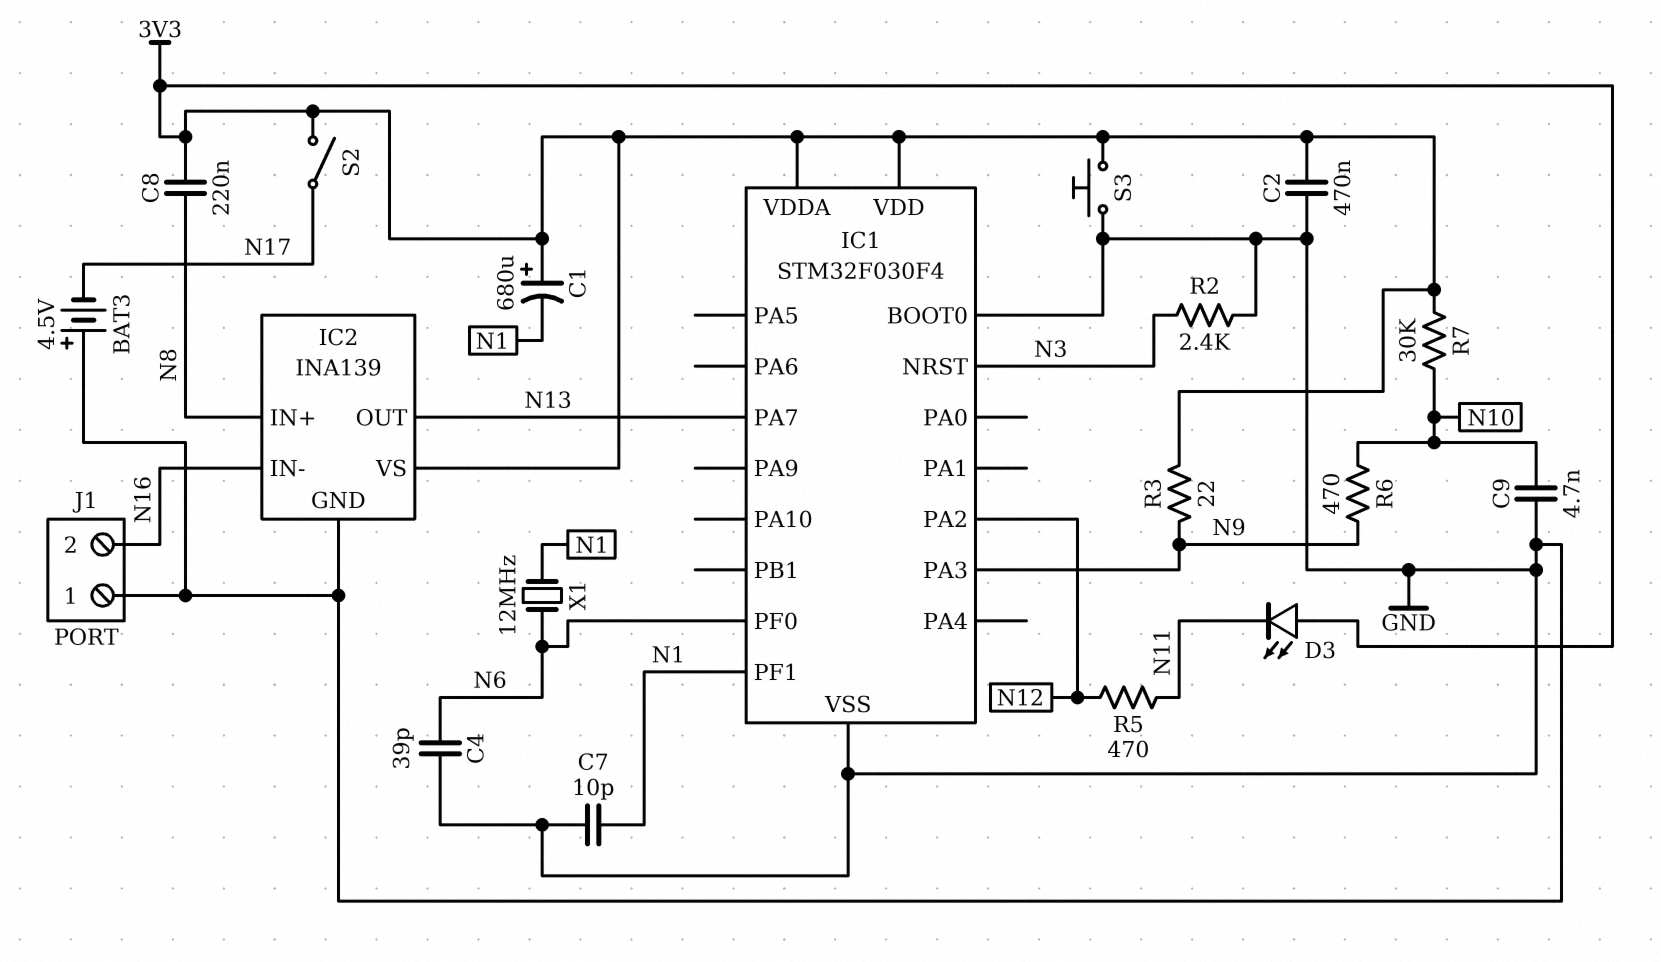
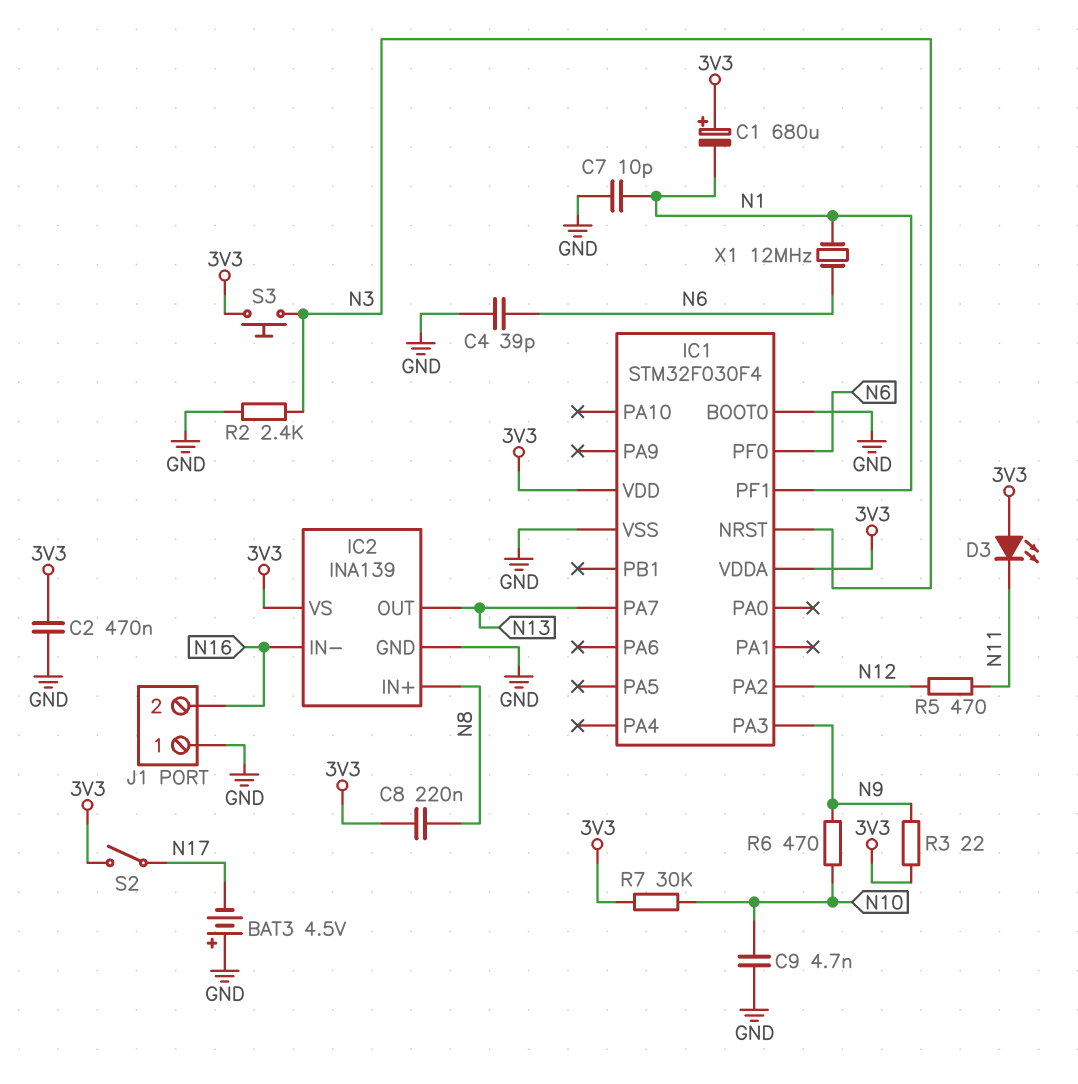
S3: button (3V3, GND) -> button (3V3, N3)

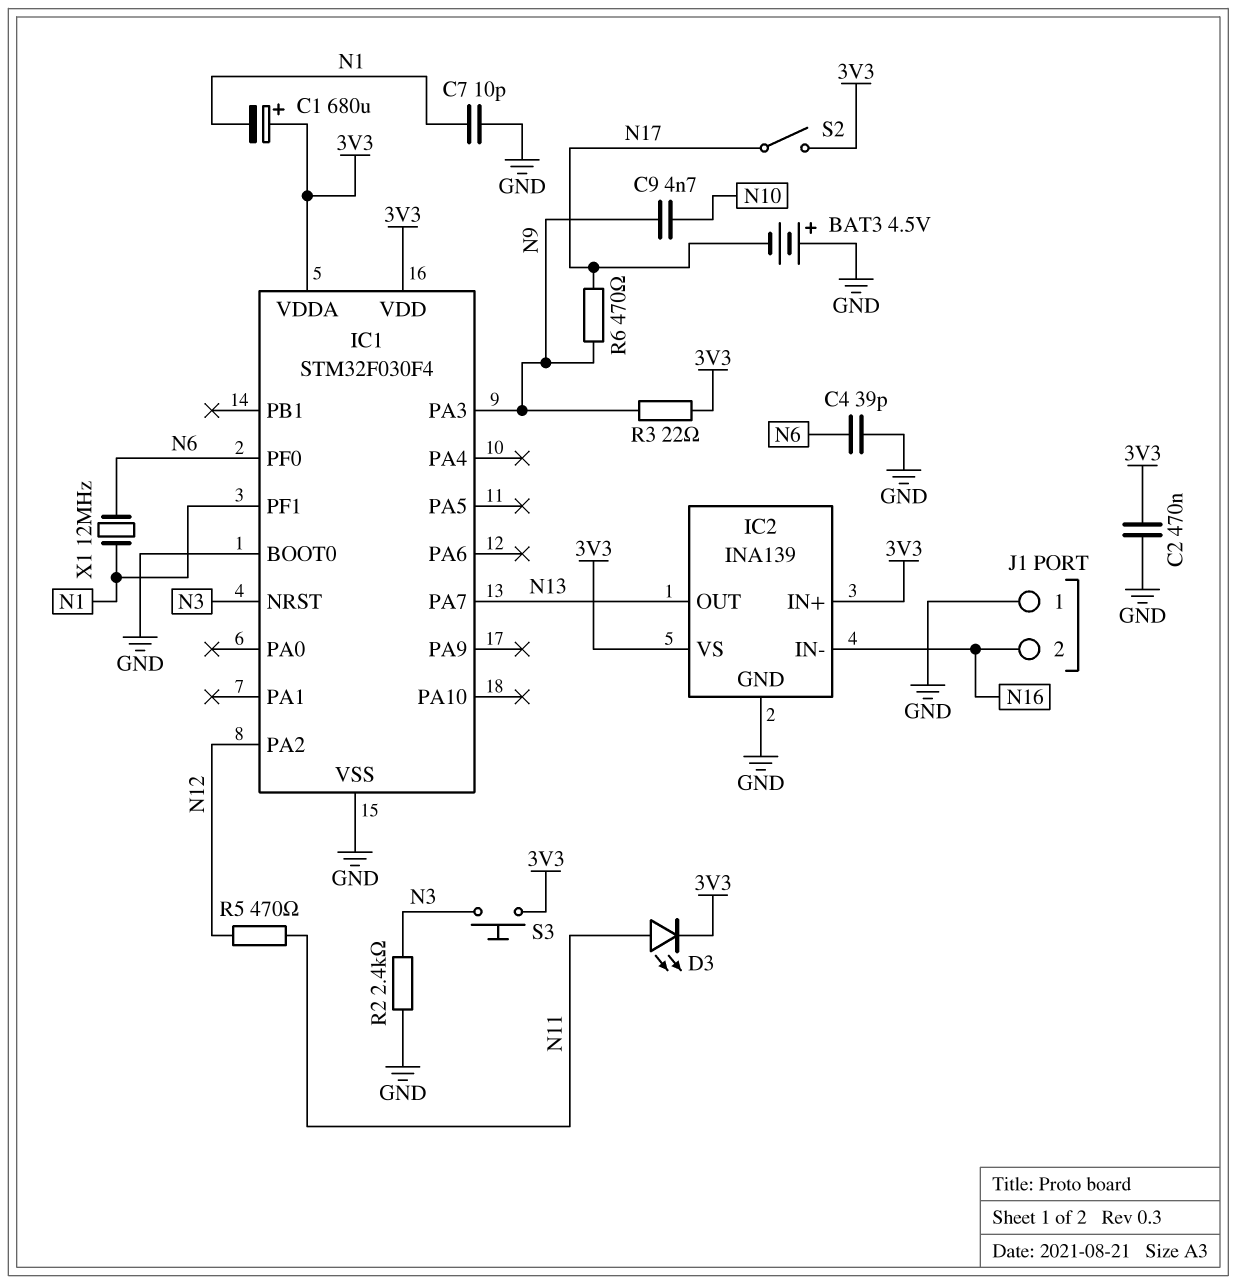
C8: 220nF (3V3, N8) -> none
C9: 4.7nF (GND, N10) -> 4.7nF (N9, N10)
D3: LED (A 3V3, K N11) -> LED (A N11, K 3V3)
IC2 pin IN+: N8 -> 3V3
R6: 470 (N9, N10) -> 470 (N9, N17)
R7: 30k (3V3, N10) -> none

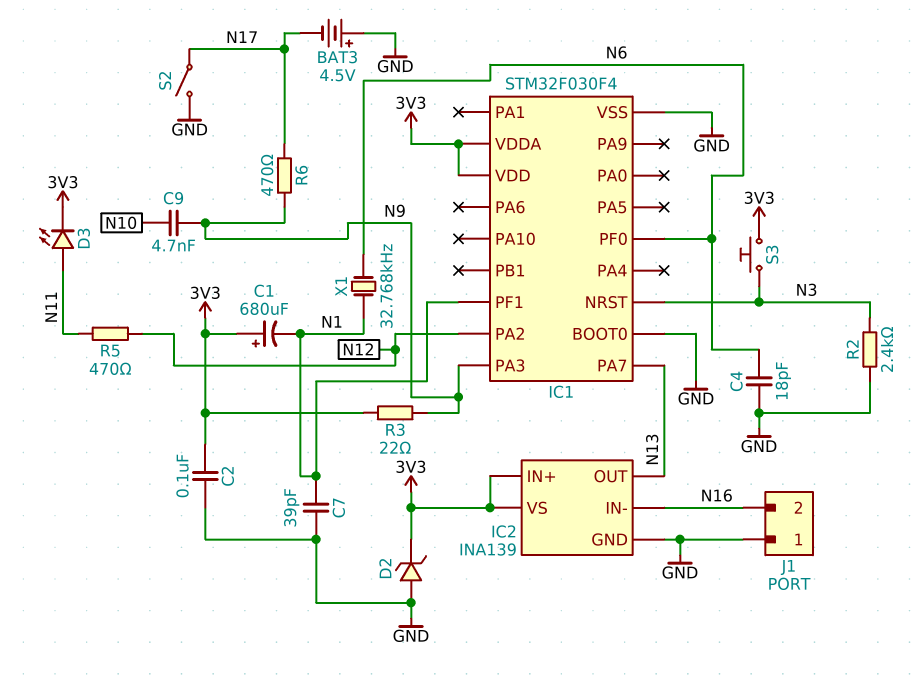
C2: 470nF (3V3, GND) -> 100nF (3V3, GND)
C4: 39pF (GND, N6) -> 18pF (GND, N6)
C7: 10pF (GND, N1) -> 39pF (GND, N1)
D2: none -> zener (A GND, K 3V3)
S2: switch (3V3, N17) -> switch (GND, N17)
X1: 12MHz (N1, N6) -> 32.768kHz (N1, N6)

